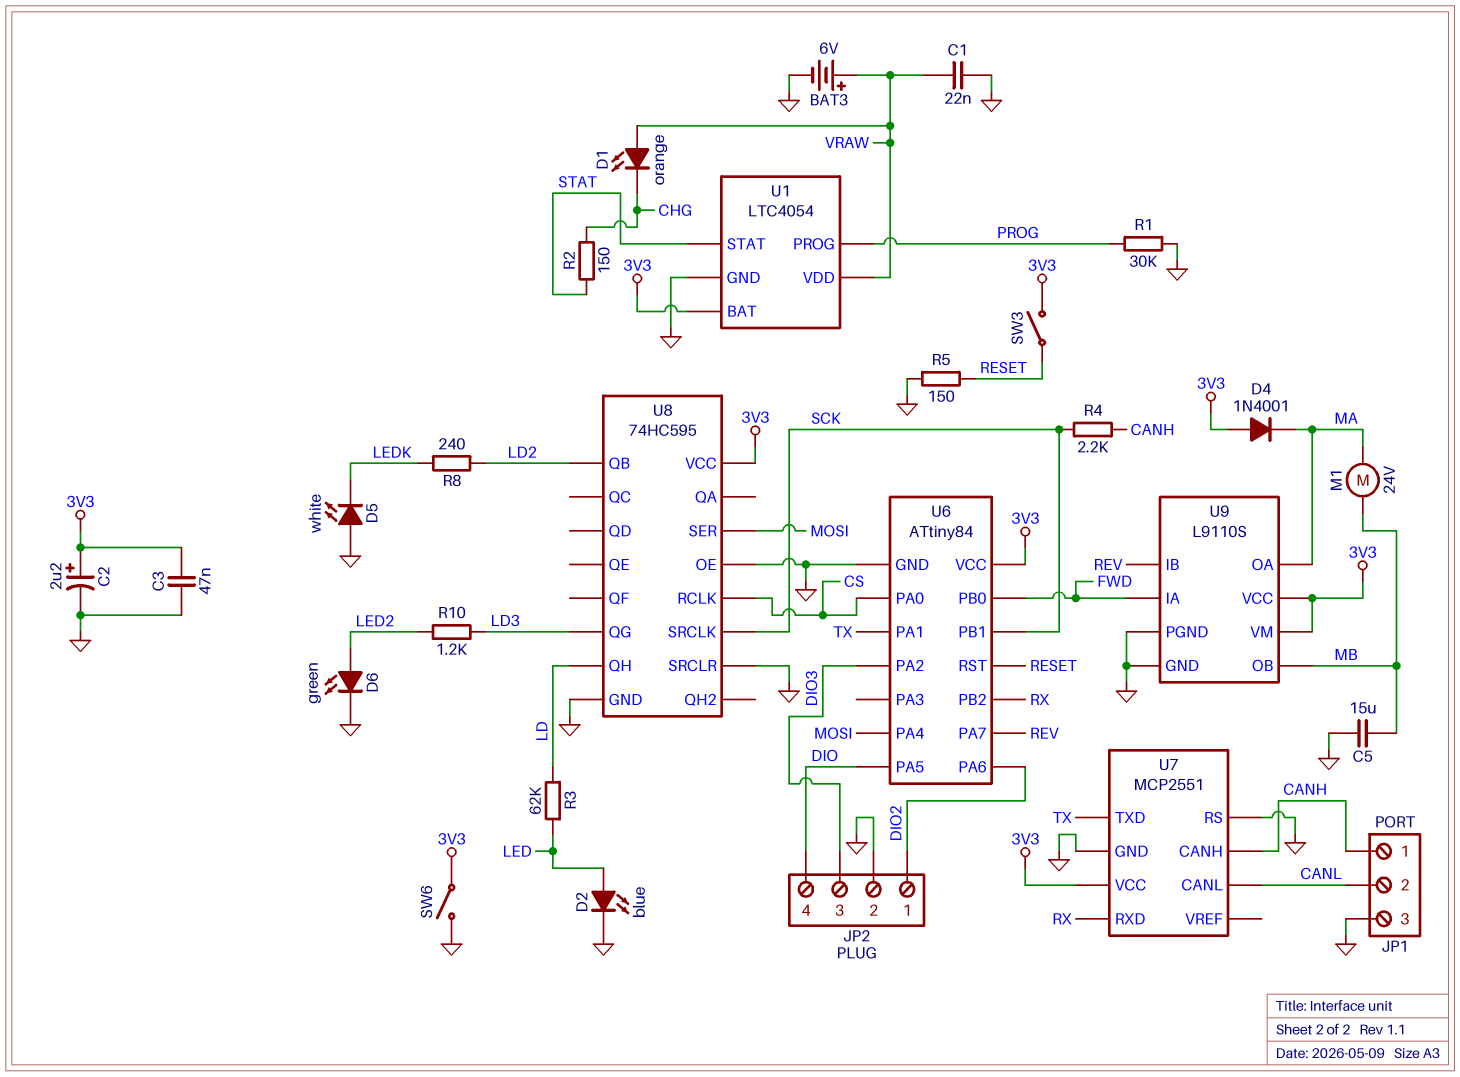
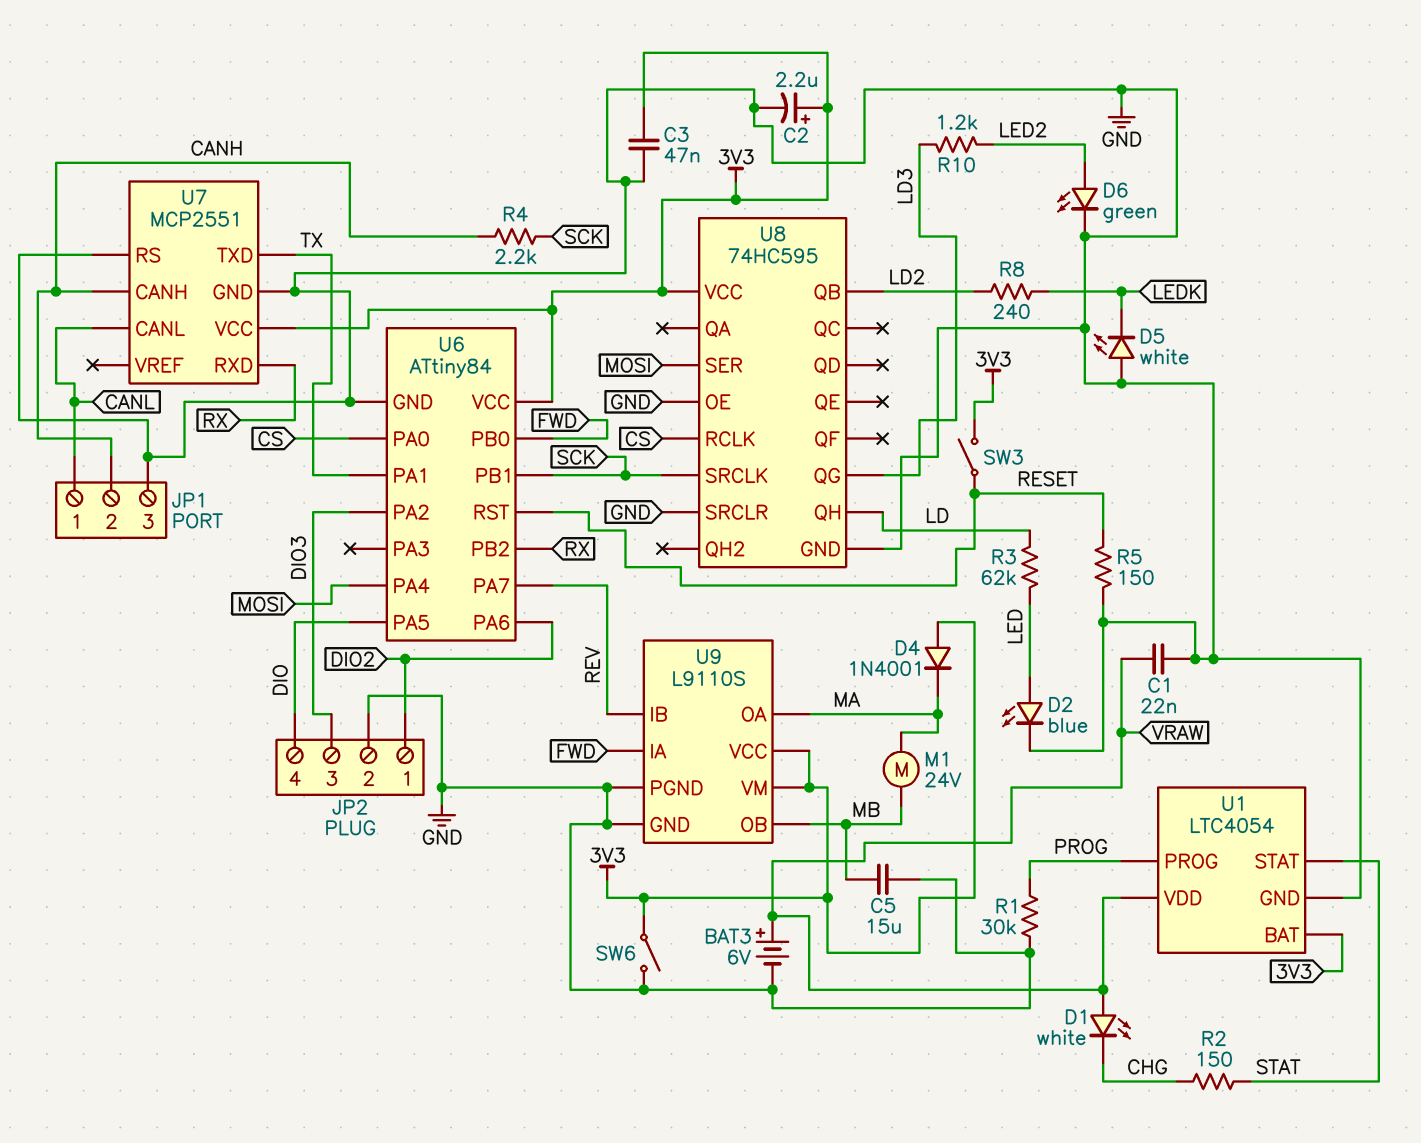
D1: LED orange (A VRAW, K CHG) -> LED white (A VRAW, K CHG)
JP1 pin 1: CANH -> CANL
JP1 pin 2: CANL -> CANH

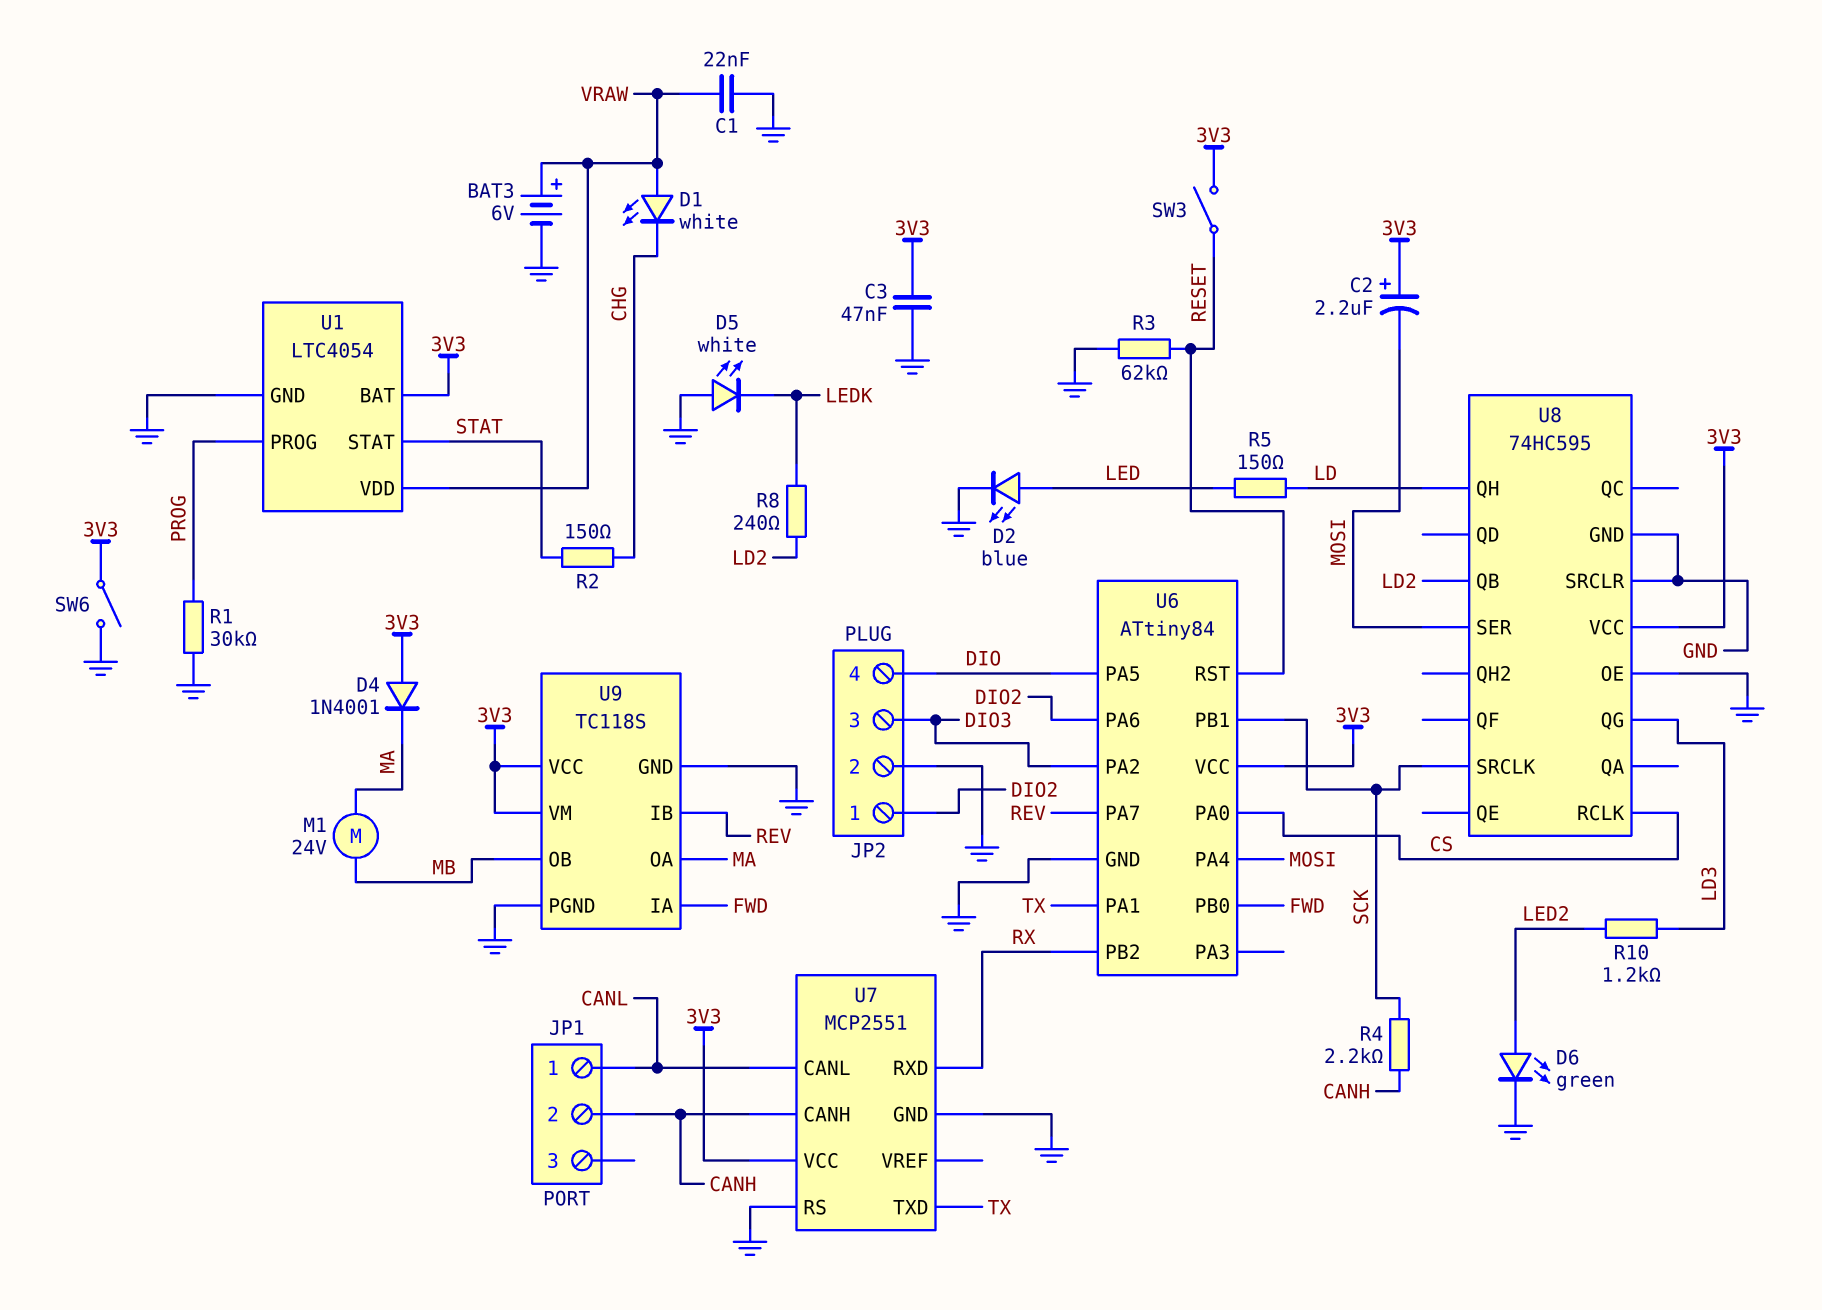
C2: 2.2uF (plus 3V3, minus GND) -> 2.2uF (plus 3V3, minus MOSI)
C5: 15uF (GND, MB) -> none
JP1 pin 3: GND -> none
R3: 62k (LD, LED) -> 62k (GND, RESET)
R5: 150 (GND, RESET) -> 150 (LD, LED)
U9: L9110S -> TC118S

